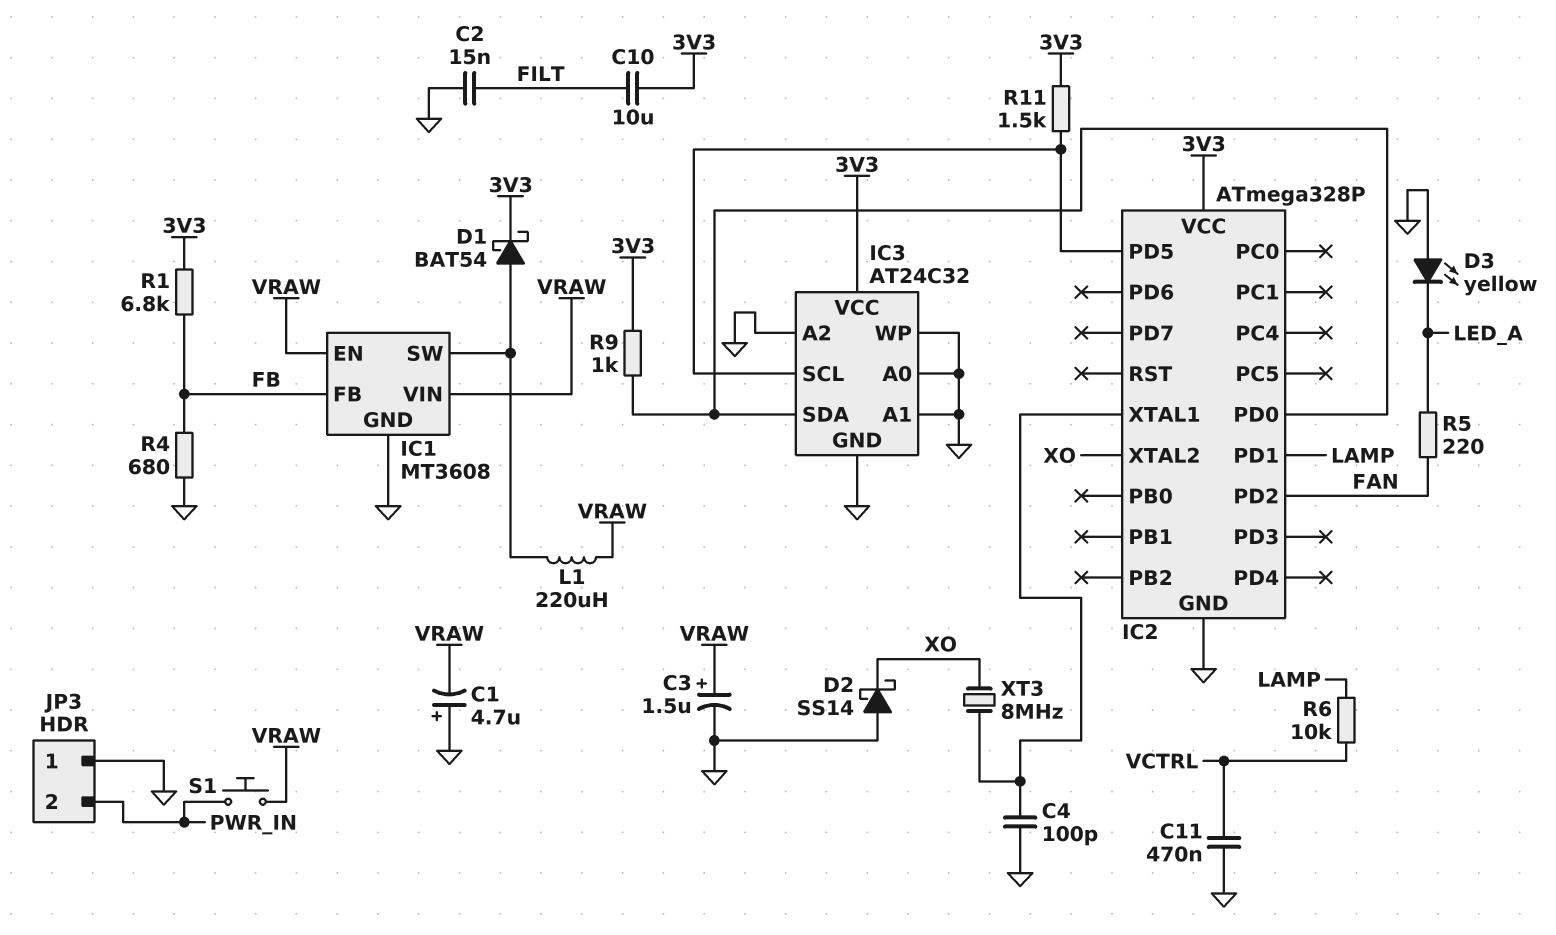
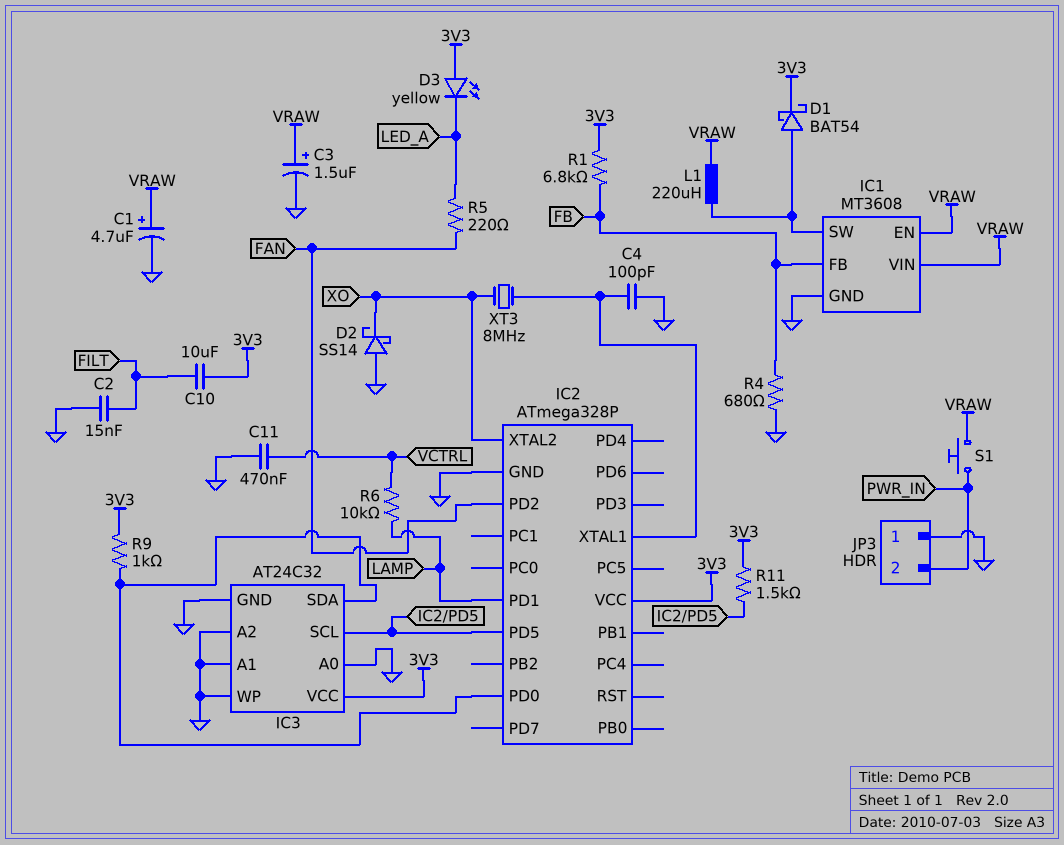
C1: 4.7uF (plus GND, minus VRAW) -> 4.7uF (plus VRAW, minus GND)
D3: LED yellow (A GND, K LED_A) -> LED yellow (A 3V3, K LED_A)

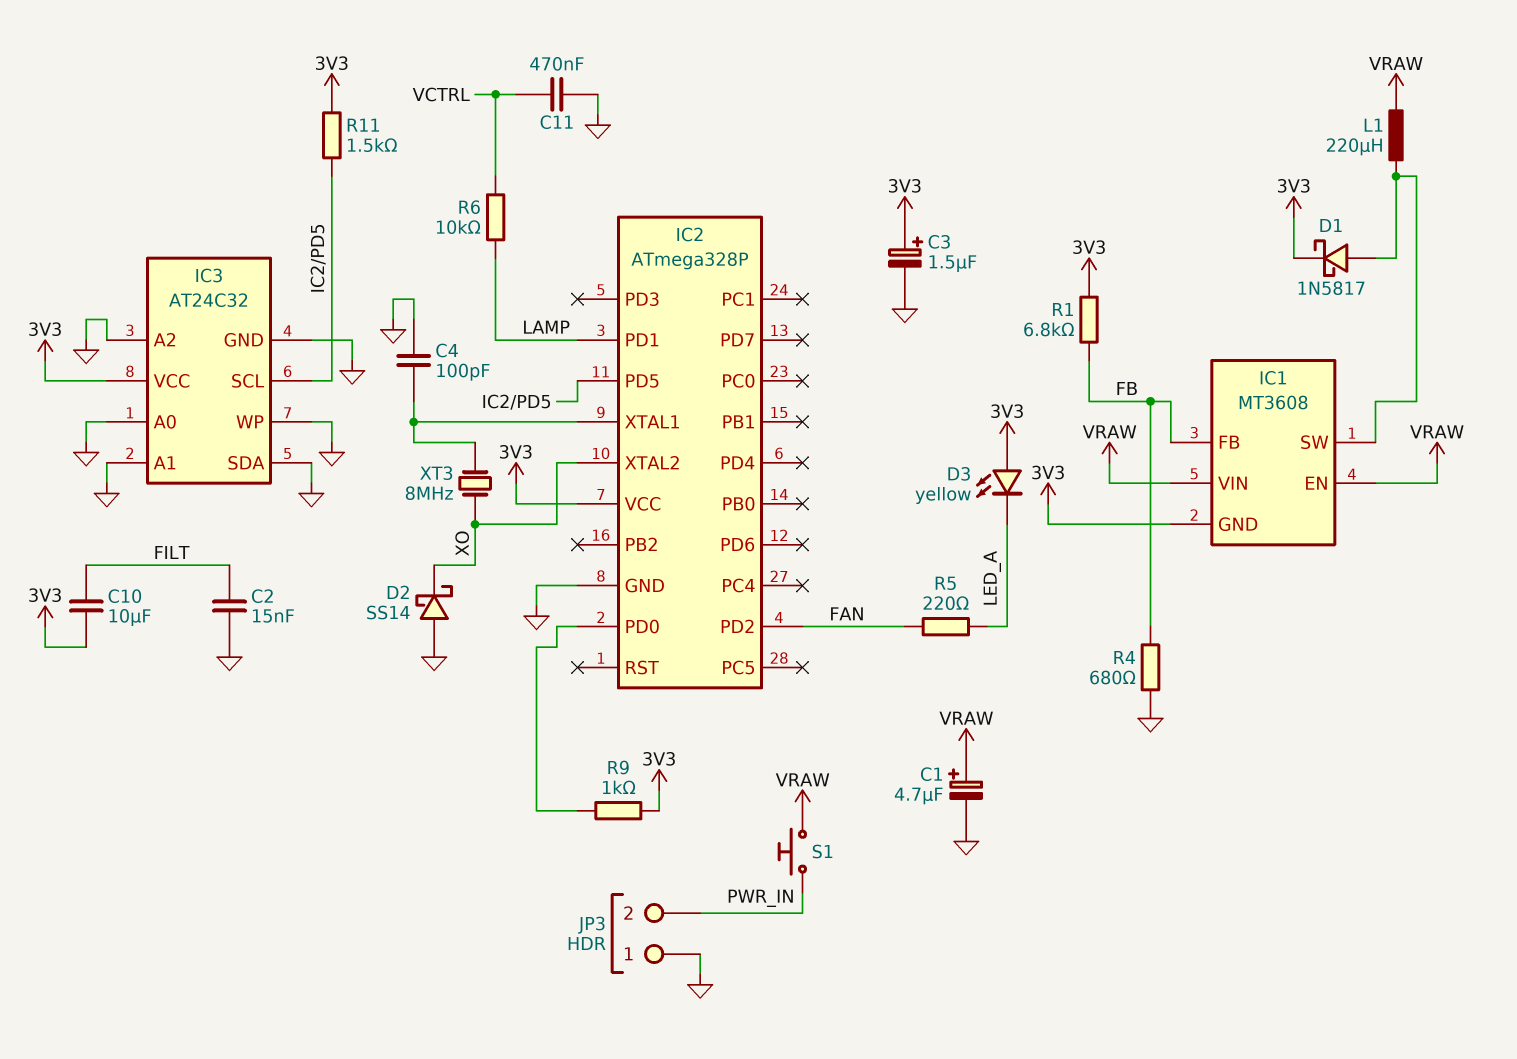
C3: 1.5uF (plus VRAW, minus GND) -> 1.5uF (plus 3V3, minus GND)
D1: schottky BAT54 (A IC1/SW, K 3V3) -> schottky 1N5817 (A IC1/SW, K 3V3)
IC1 pin GND: GND -> 3V3
IC3 pin SDA: IC2/PD0 -> GND

